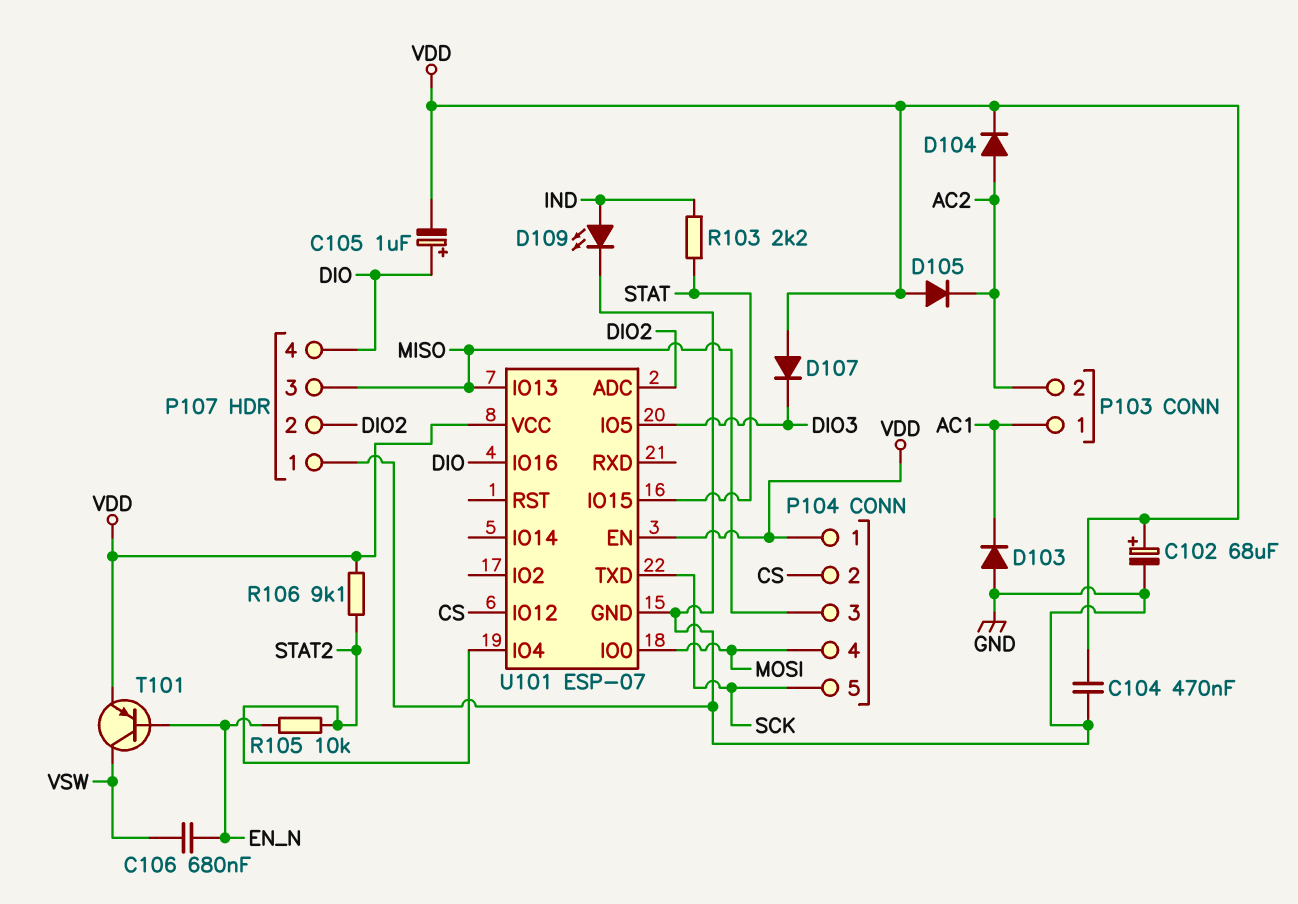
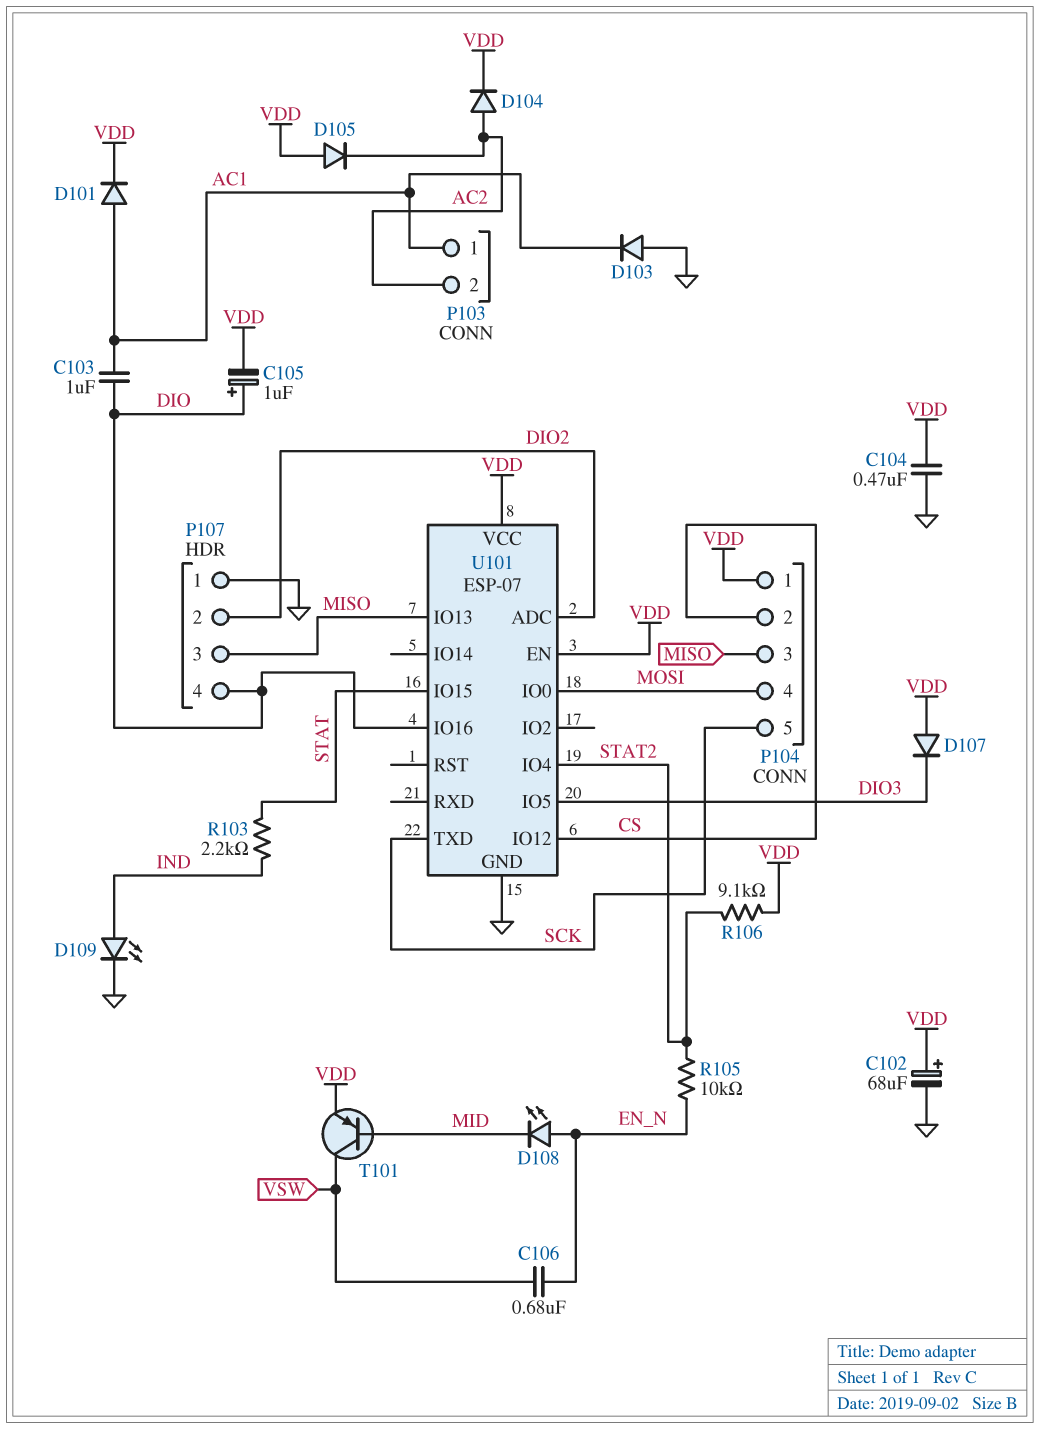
C103: none -> 1uF (AC1, DIO)
D101: none -> diode (A AC1, K VDD)
D108: none -> LED (A EN_N, K MID)
T101: PNP (B EN_N, C VSW, E VDD) -> PNP (B MID, C VSW, E VDD)

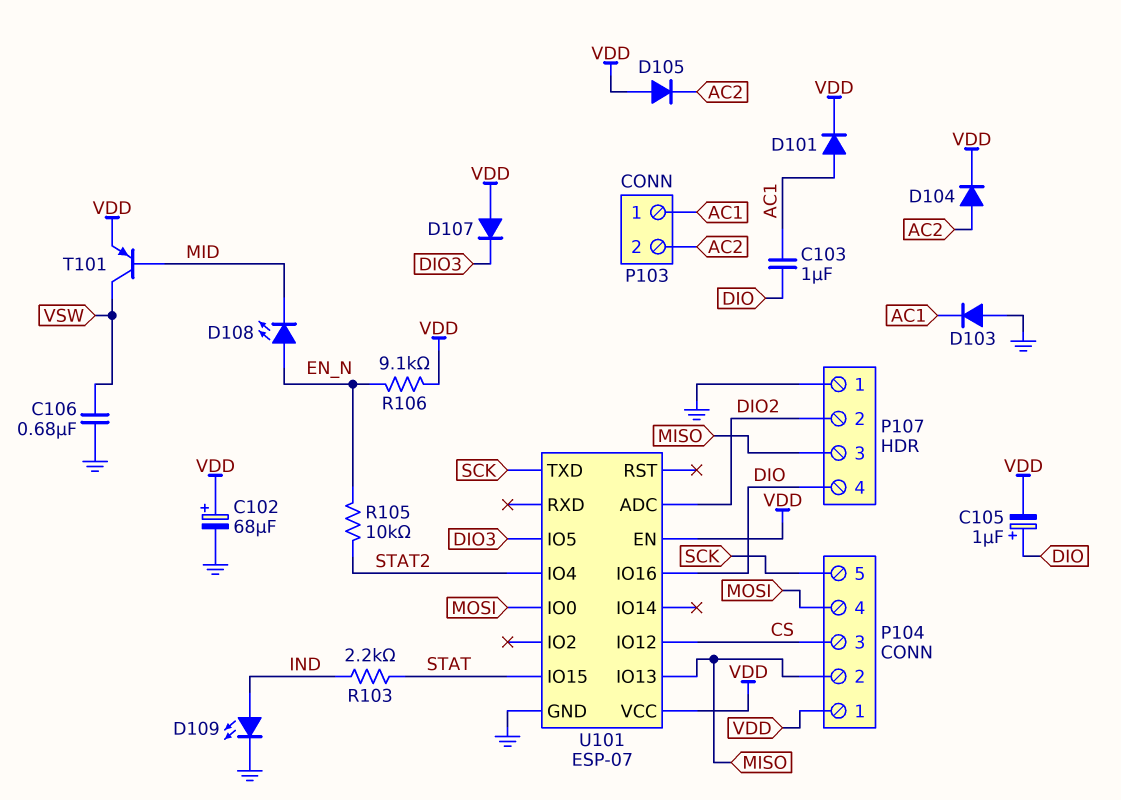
C104: 470nF (GND, VDD) -> none
C106: 680nF (EN_N, VSW) -> 680nF (GND, VSW)
P104 pin 2: CS -> MISO
P104 pin 3: MISO -> CS
R106: 9.1k (STAT2, VDD) -> 9.1k (EN_N, VDD)

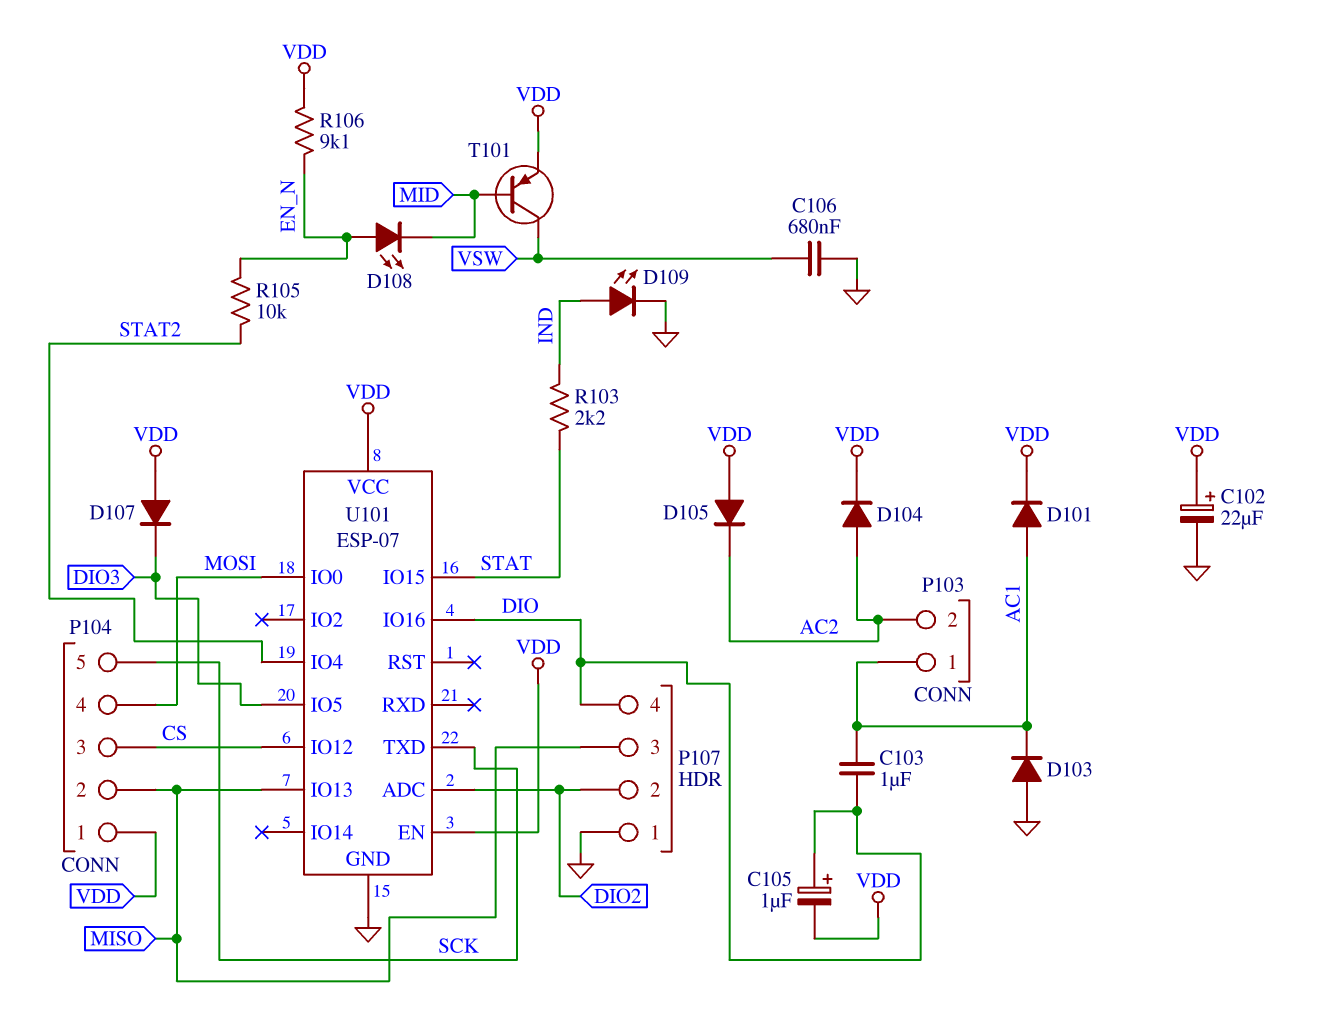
C102: 68uF (plus VDD, minus GND) -> 22uF (plus VDD, minus GND)

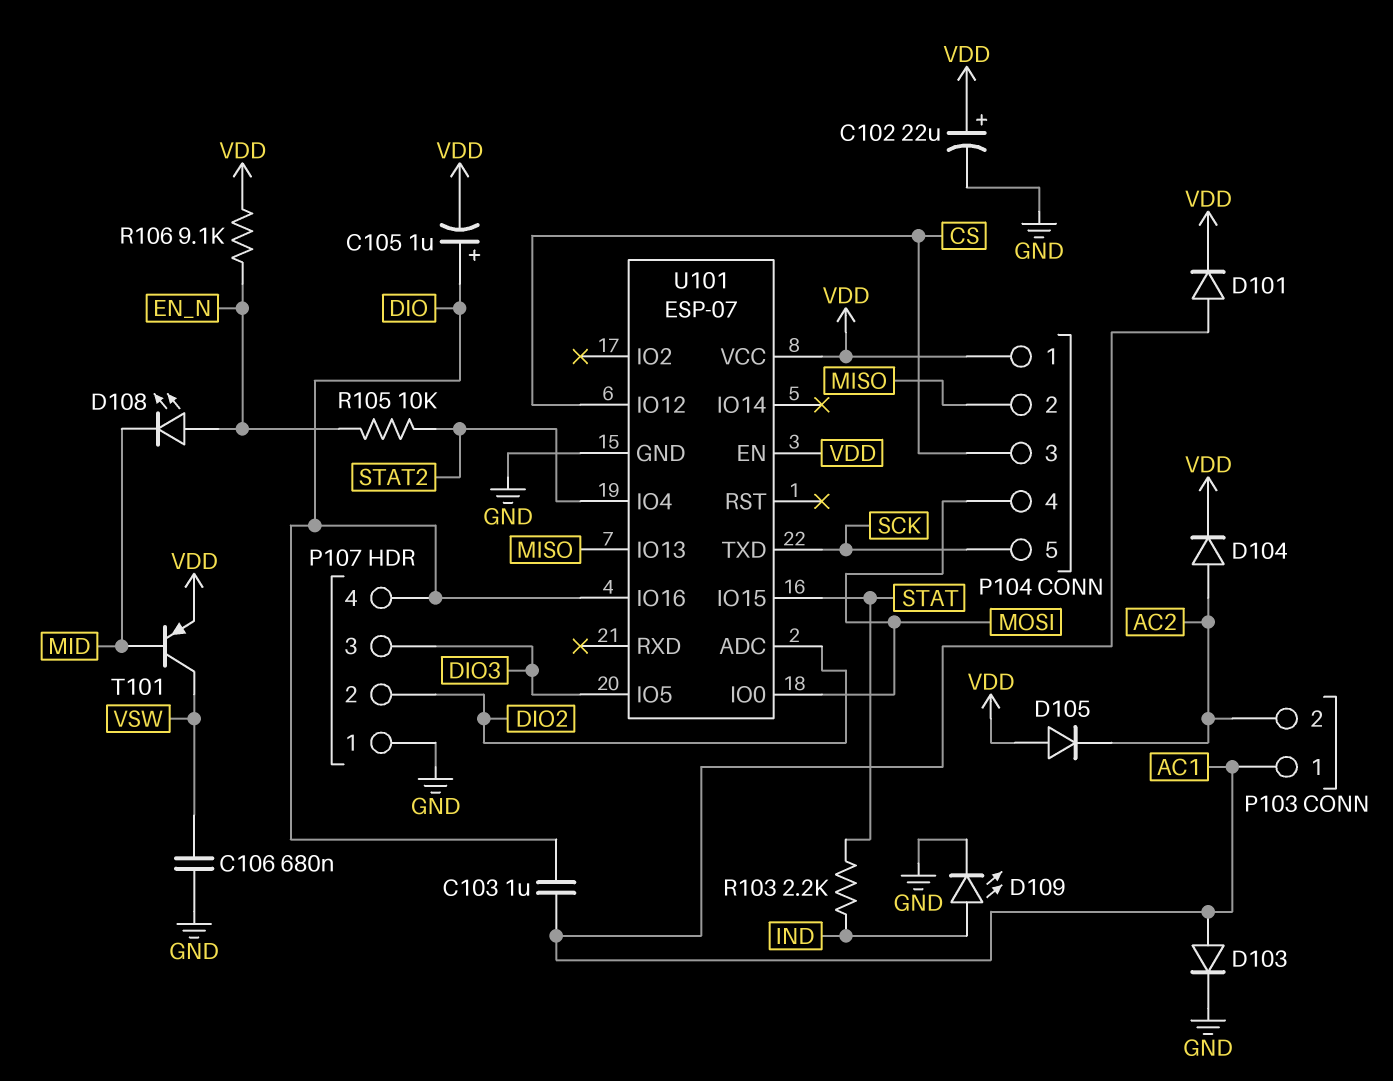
D103: diode (A GND, K AC1) -> diode (A AC1, K GND)
D107: diode (A VDD, K DIO3) -> none
P107 pin 3: MISO -> DIO3

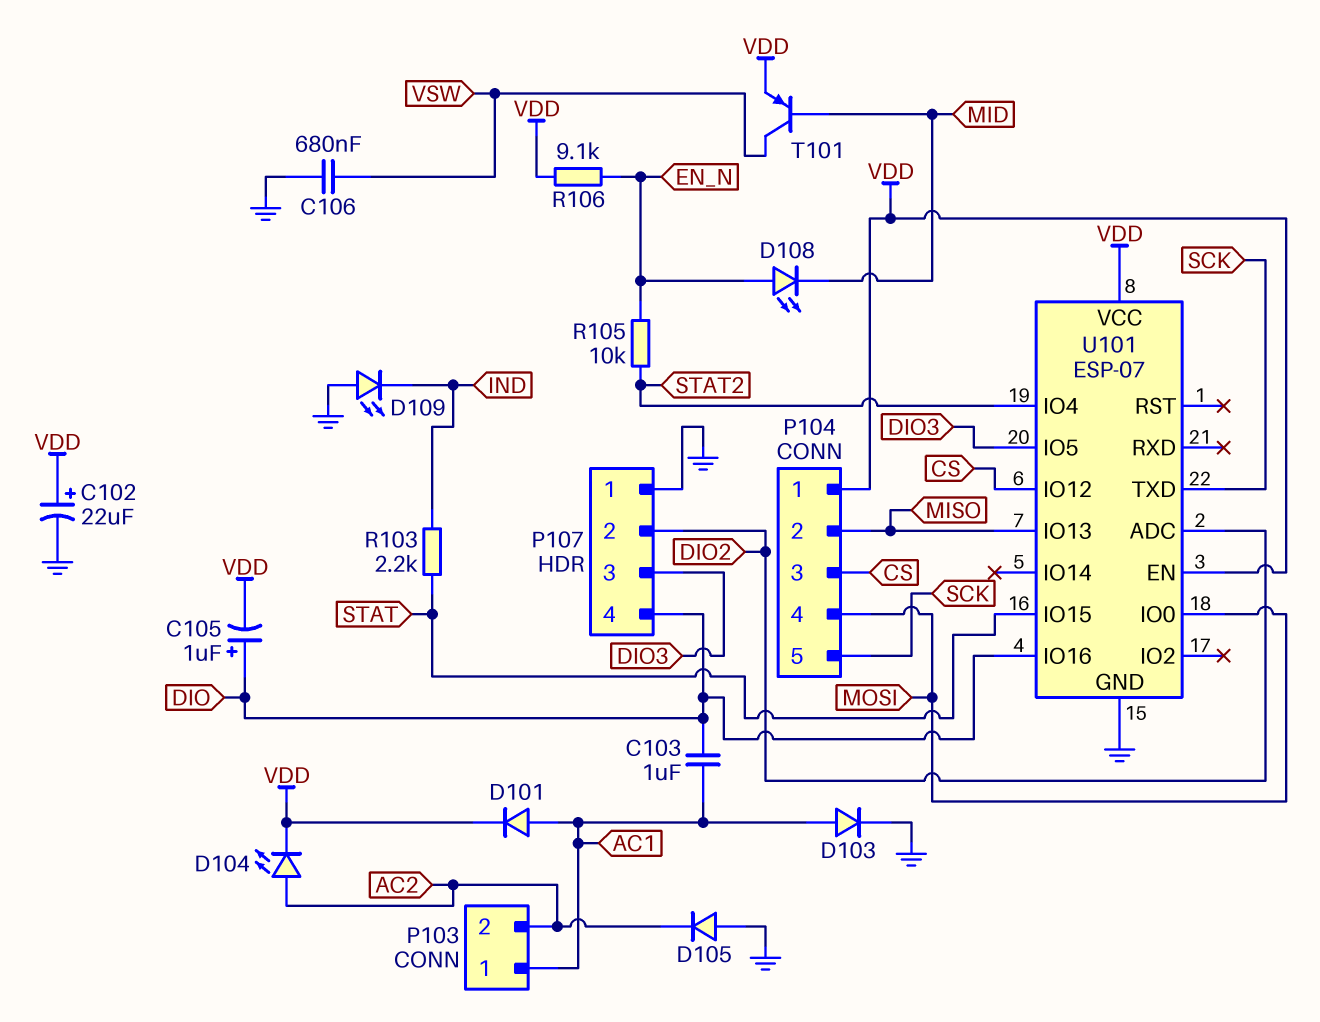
D104: diode (A AC2, K VDD) -> LED (A AC2, K VDD)
D105: diode (A VDD, K AC2) -> diode (A GND, K AC2)
D109: LED (A IND, K GND) -> LED (A GND, K IND)

